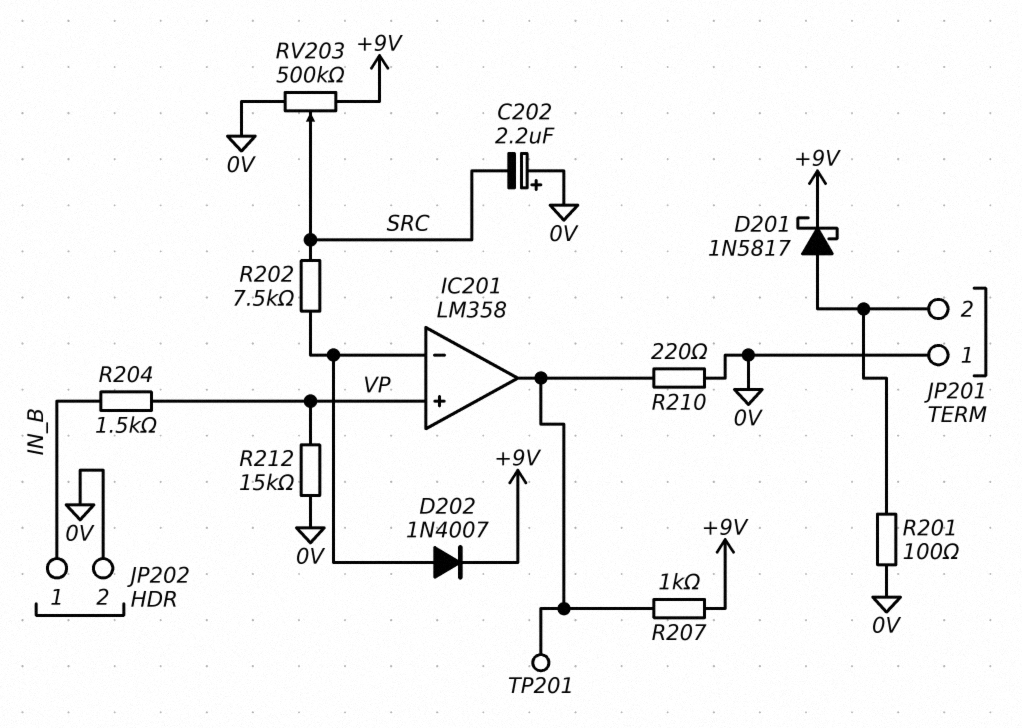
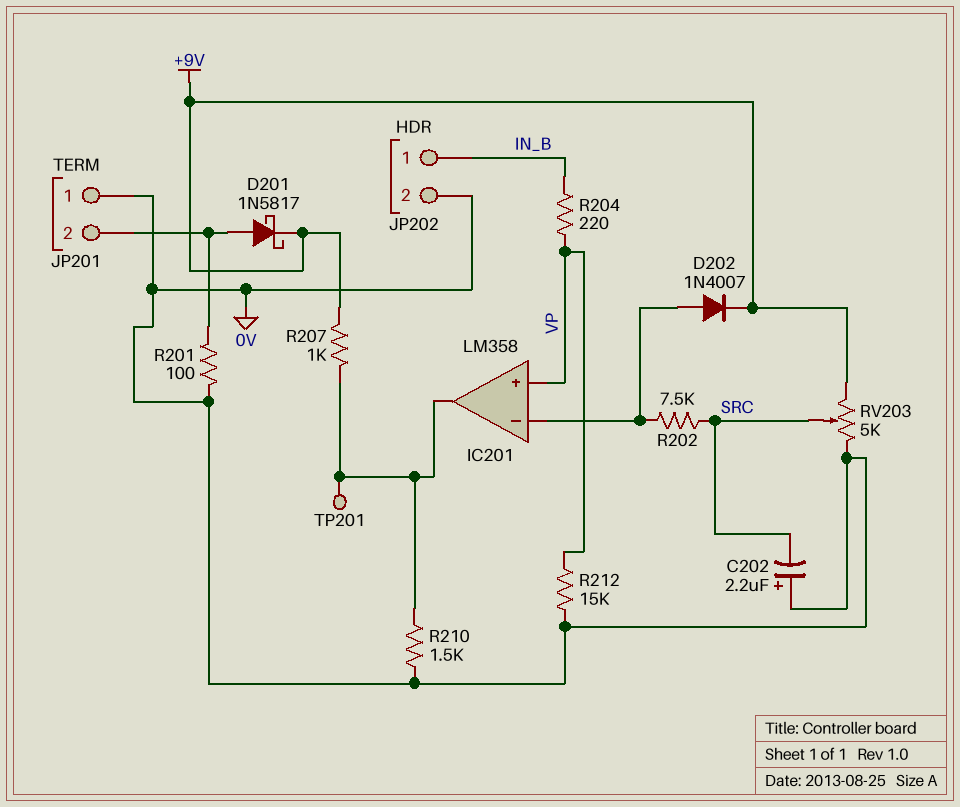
R204: 1.5k (IN_B, VP) -> 220 (IN_B, VP)
R210: 220 (0V, IC201/out) -> 1.5k (0V, IC201/out)
RV203: 500k (+9V, 0V, wiper SRC) -> 5k (+9V, 0V, wiper SRC)

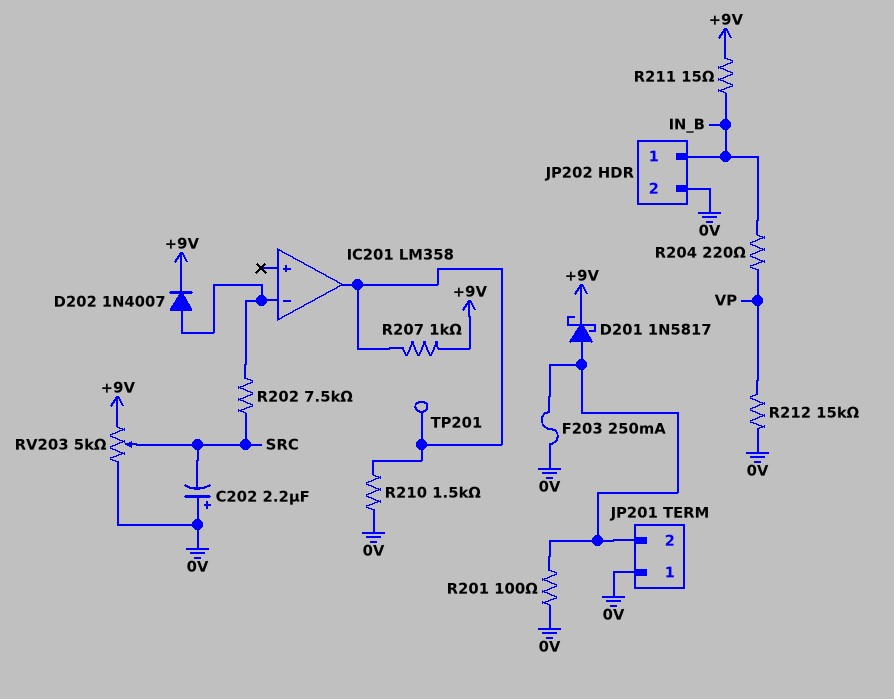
F203: none -> 250mA (0V, JP201/2)
IC201 pin in+: VP -> none
R211: none -> 15 (+9V, IN_B)

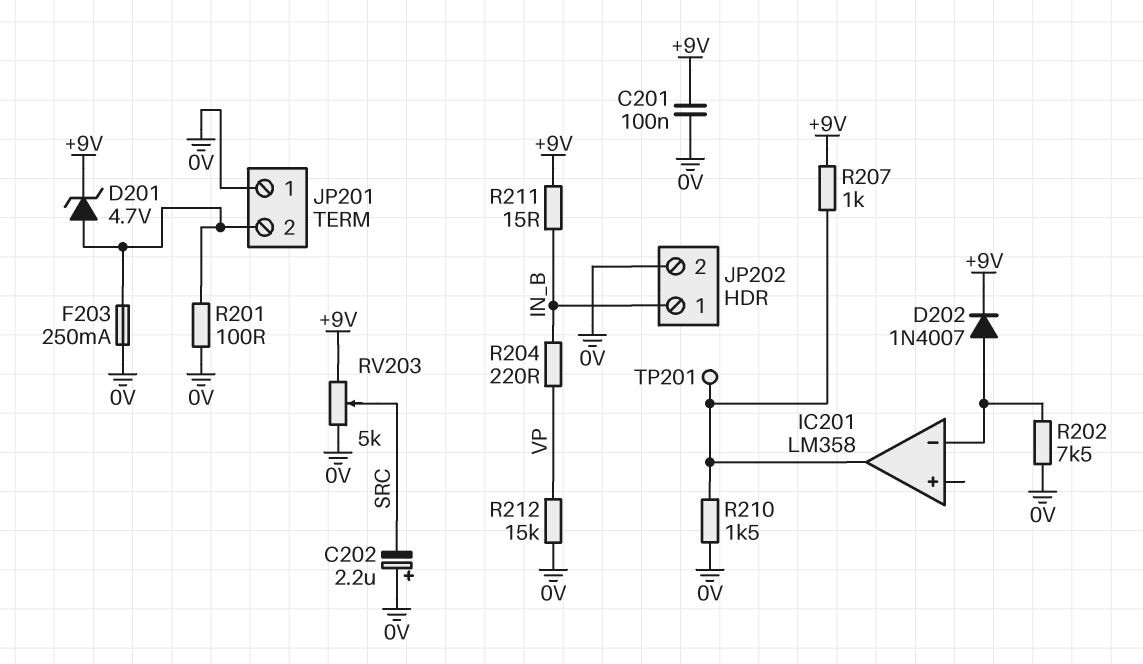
C201: none -> 100nF (+9V, 0V)
D201: schottky 1N5817 (A JP201/2, K +9V) -> zener 4.7V (A JP201/2, K +9V)
R202: 7.5k (IC201/in-, SRC) -> 7.5k (0V, IC201/in-)

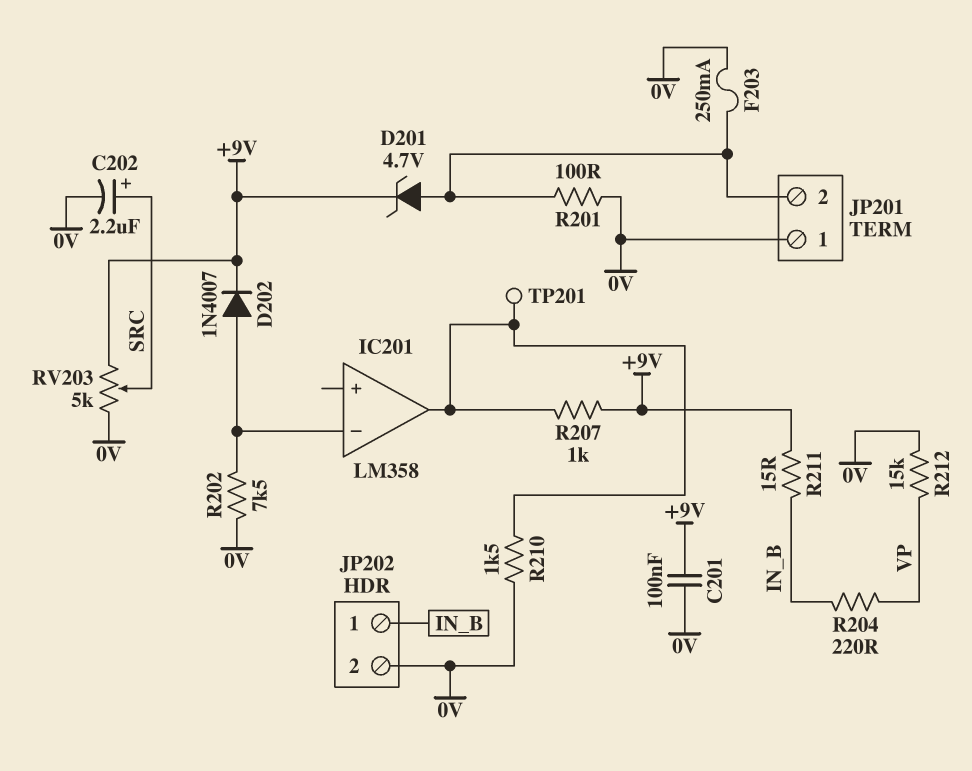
C202: 2.2uF (plus 0V, minus SRC) -> 2.2uF (plus SRC, minus 0V)

